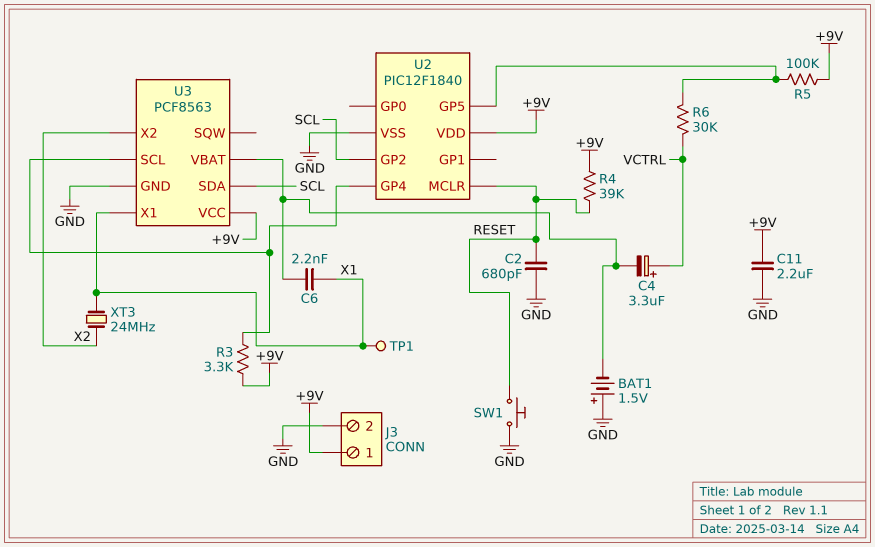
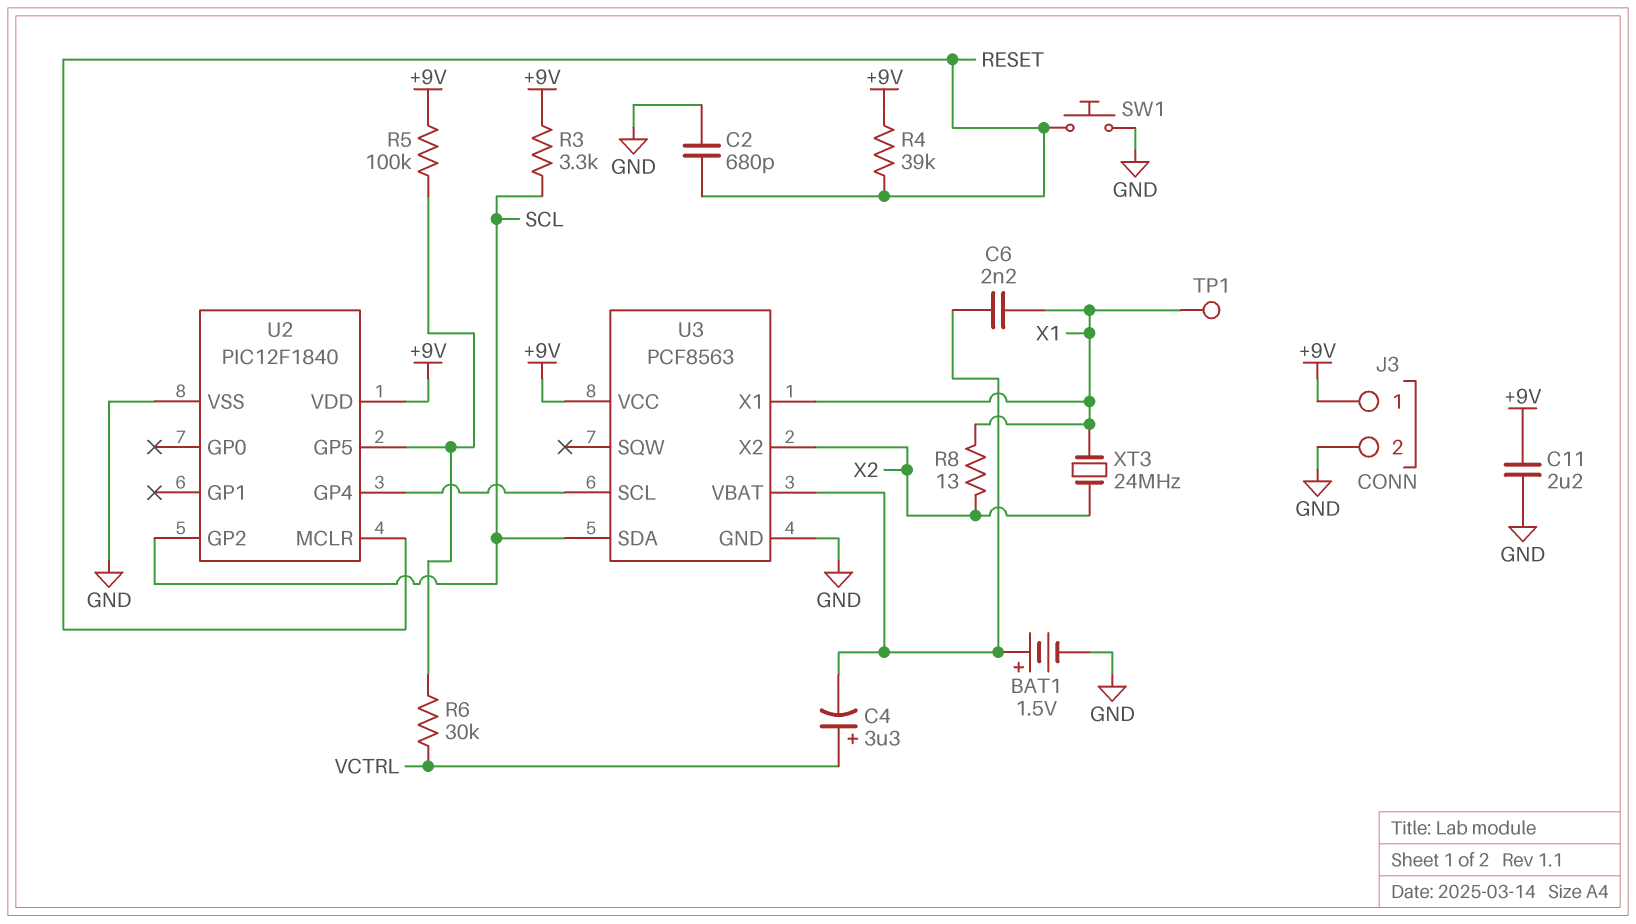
BAT1: 1.5V (plus GND, minus U3/VBAT) -> 1.5V (plus U3/VBAT, minus GND)
R3: 3.3k (+9V, U2/GP4) -> 3.3k (+9V, SCL)
R8: none -> 13 (X1, X2)

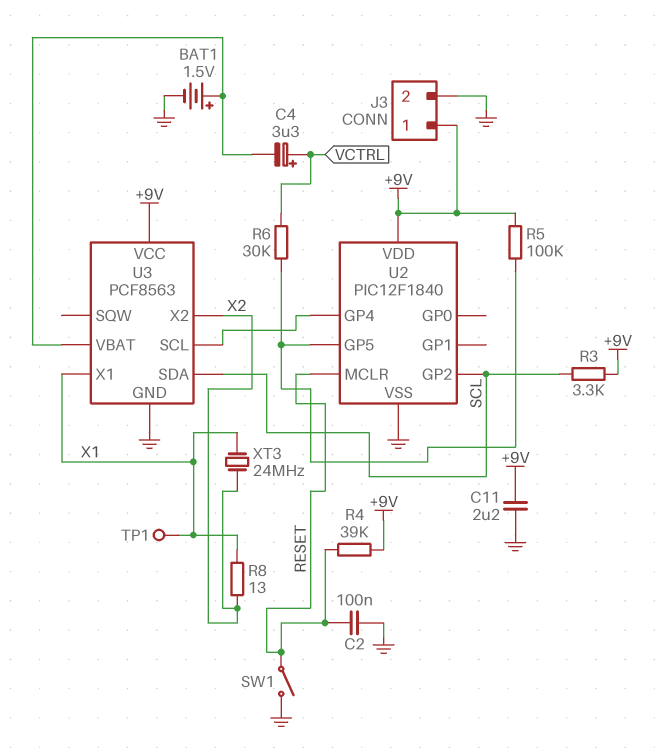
C2: 680pF (GND, RESET) -> 100nF (GND, RESET)
C6: 2.2nF (U3/VBAT, X1) -> none
SW1: button (GND, RESET) -> switch (GND, RESET)

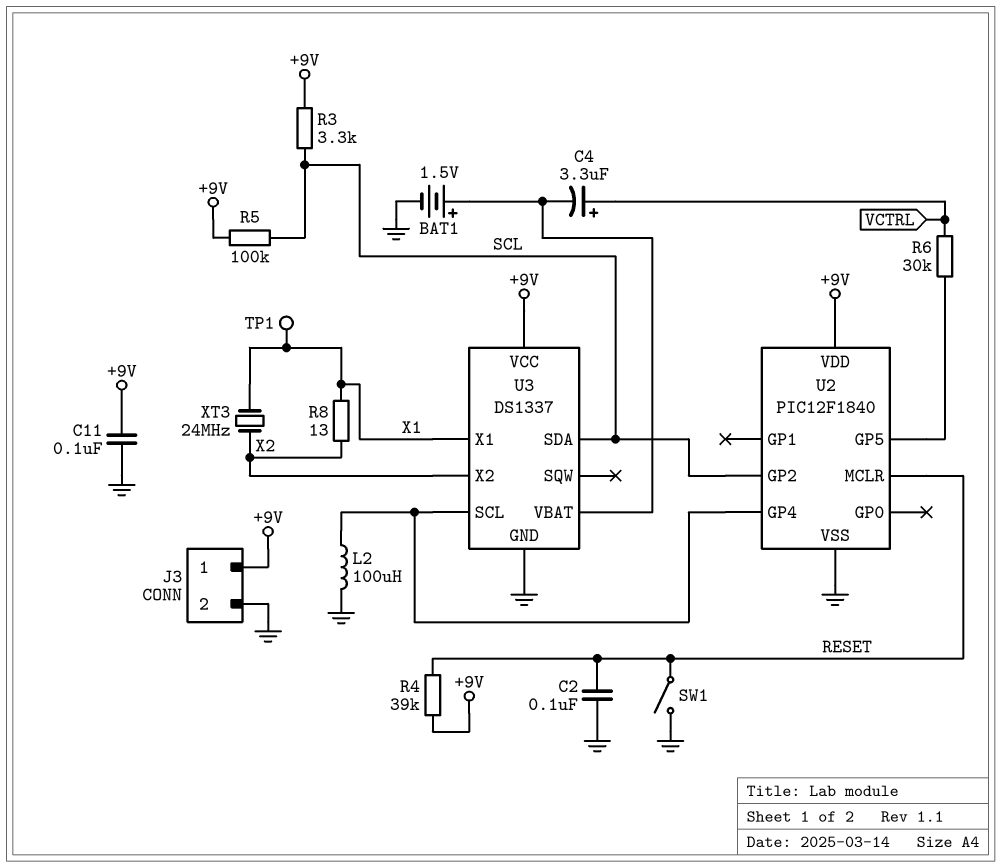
C11: 2.2uF (+9V, GND) -> 100nF (+9V, GND)
L2: none -> 100uH (GND, U2/GP4)
R5: 100k (+9V, U2/GP5) -> 100k (+9V, SCL)
U3: PCF8563 -> DS1337

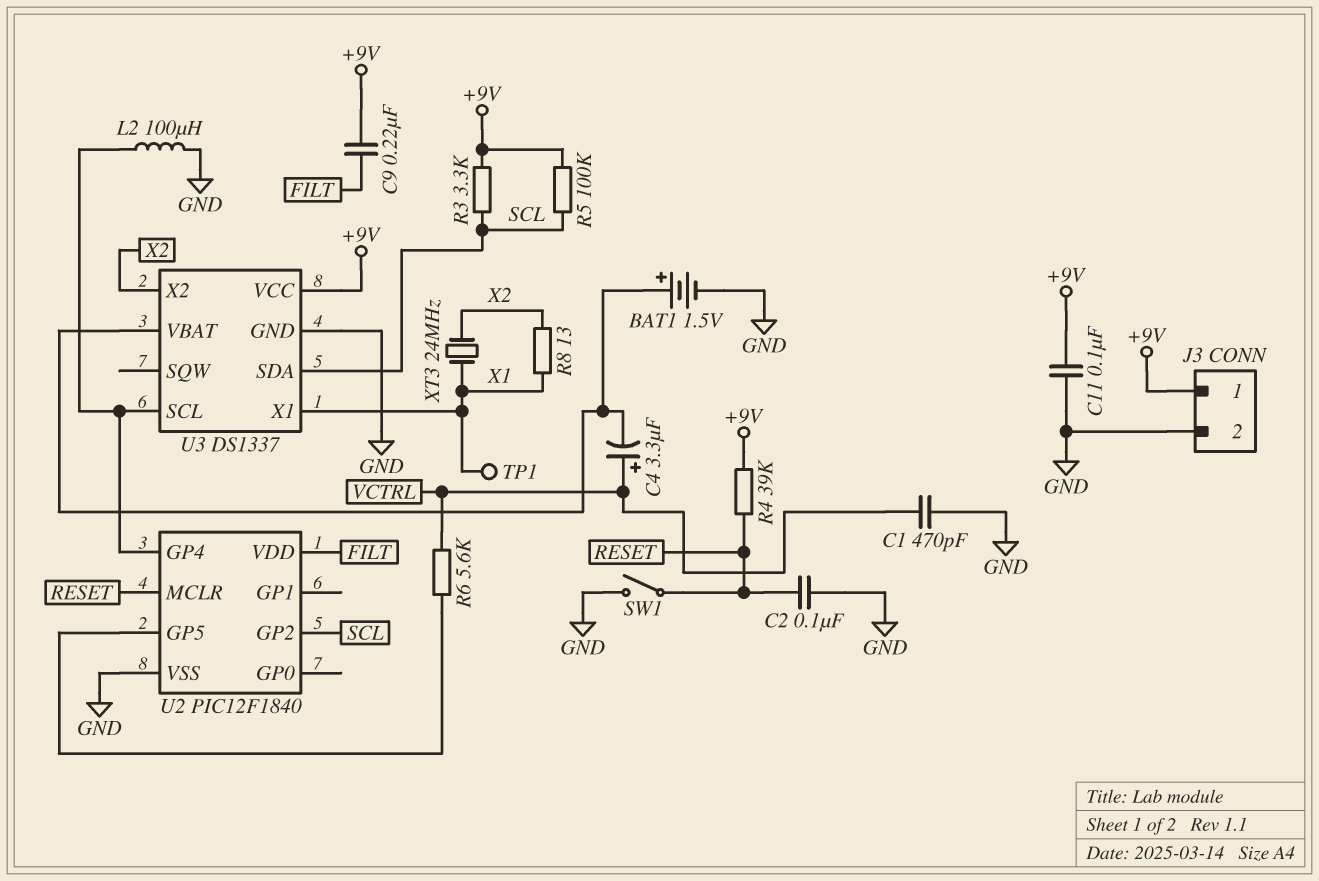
C1: none -> 470pF (GND, VCTRL)
C9: none -> 220nF (+9V, FILT)
R6: 30k (U2/GP5, VCTRL) -> 5.6k (U2/GP5, VCTRL)
U2 pin VDD: +9V -> FILT

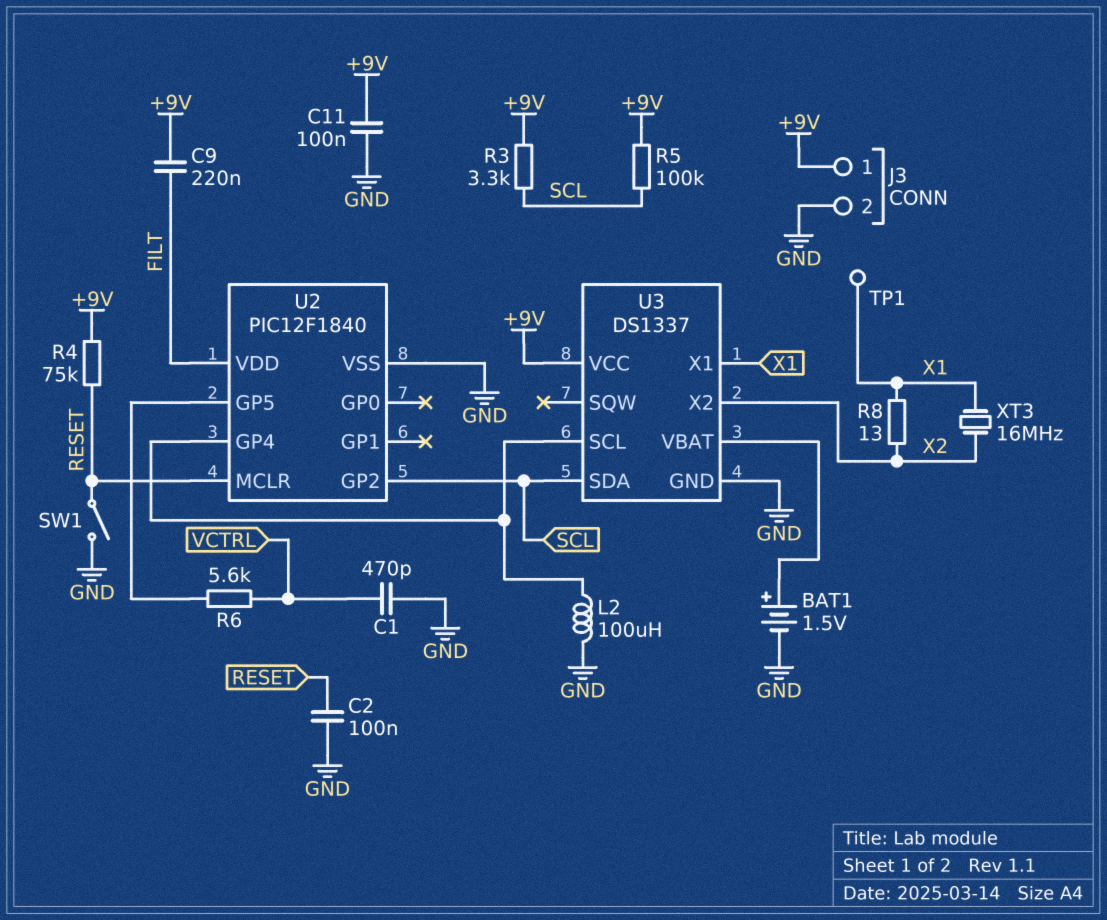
C4: 3.3uF (plus VCTRL, minus U3/VBAT) -> none
R4: 39k (+9V, RESET) -> 75k (+9V, RESET)
XT3: 24MHz (X1, X2) -> 16MHz (X1, X2)

